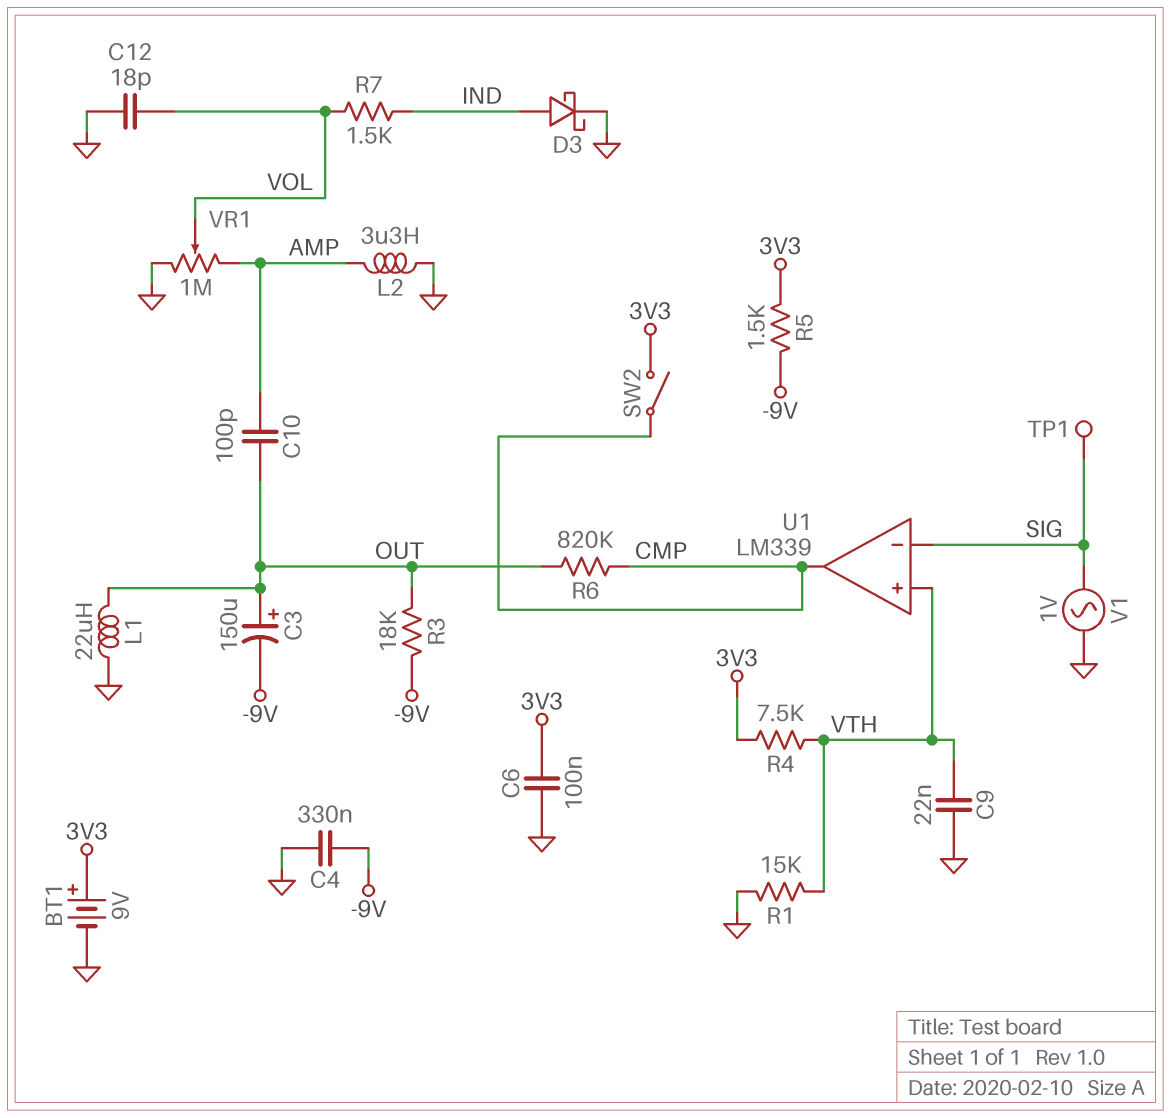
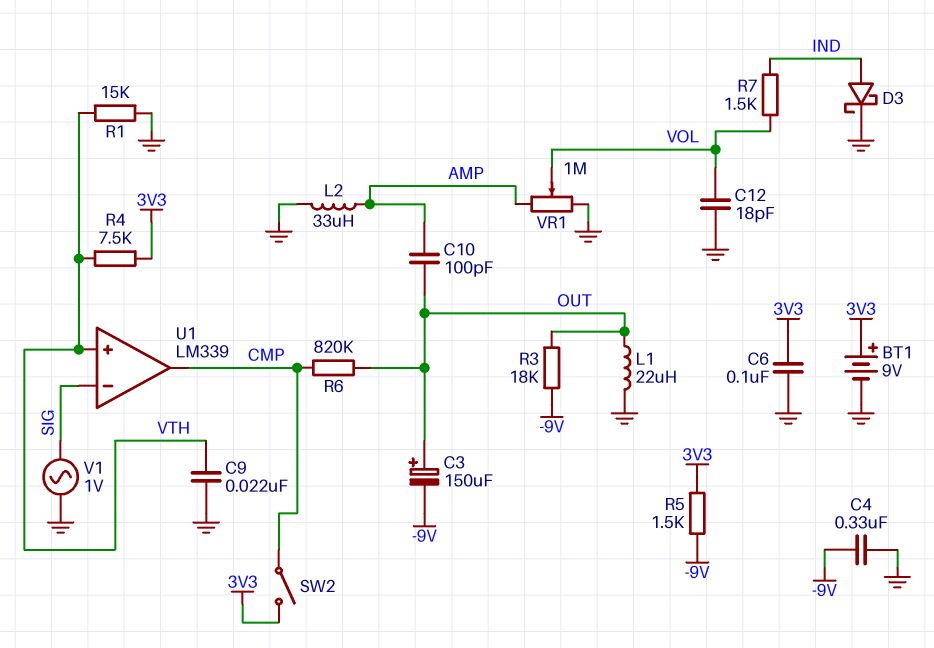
L2: 3.3uH (AMP, GND) -> 33uH (AMP, GND)
TP1: test point (SIG) -> none

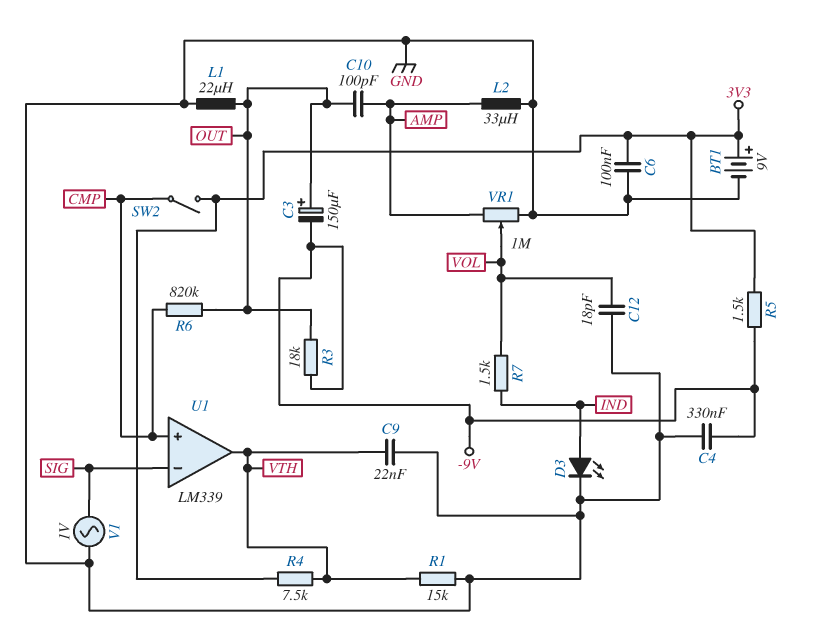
D3: schottky (A IND, K GND) -> LED (A IND, K GND)
U1 pin in+: VTH -> CMP
U1 pin out: CMP -> VTH

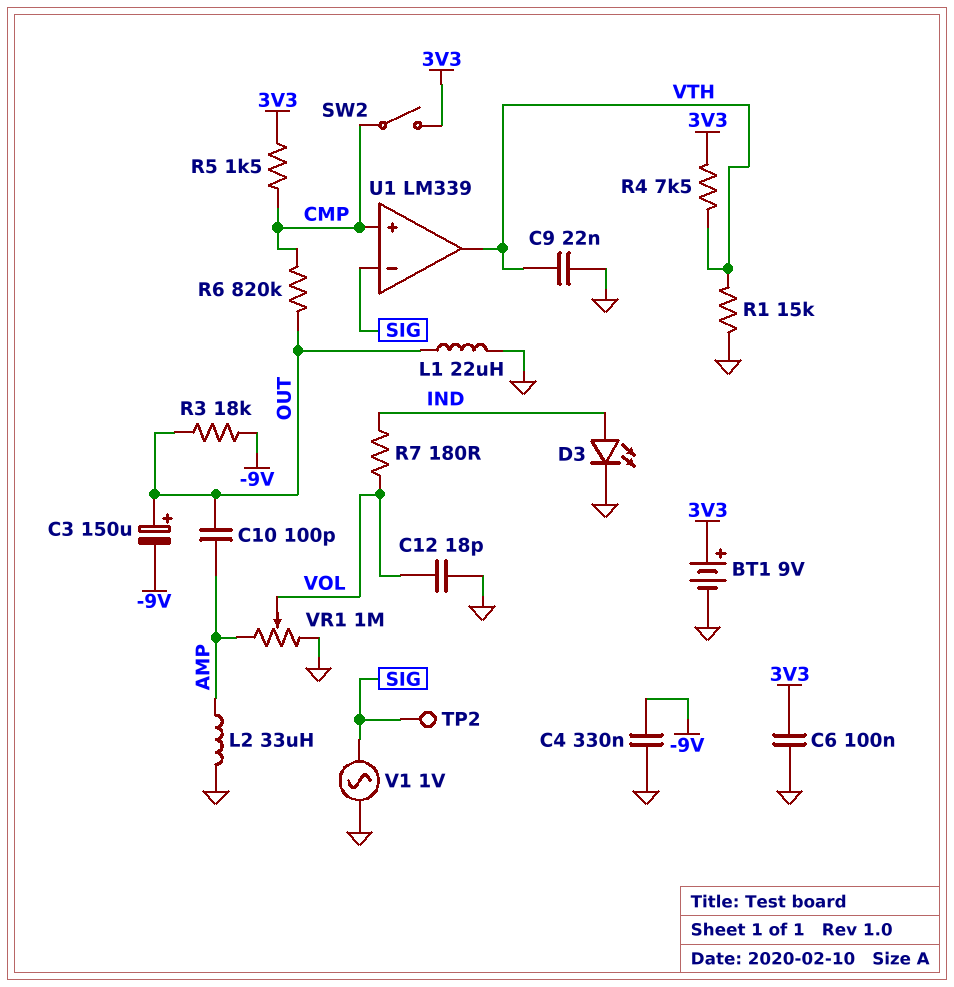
R5: 1.5k (-9V, 3V3) -> 1.5k (3V3, CMP)
R7: 1.5k (IND, VOL) -> 180 (IND, VOL)
TP2: none -> test point (SIG)

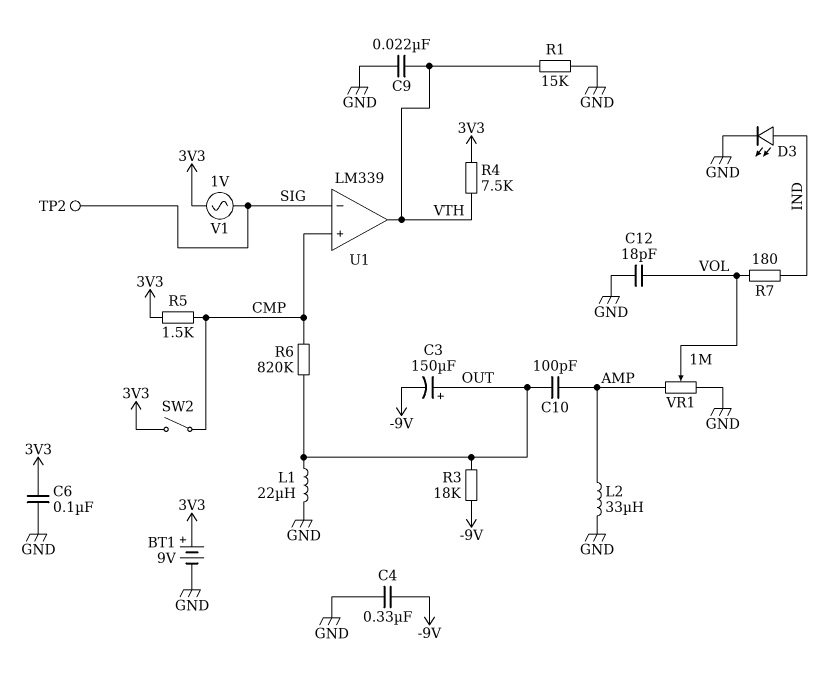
V1: AC 1V (GND, SIG) -> AC 1V (3V3, SIG)

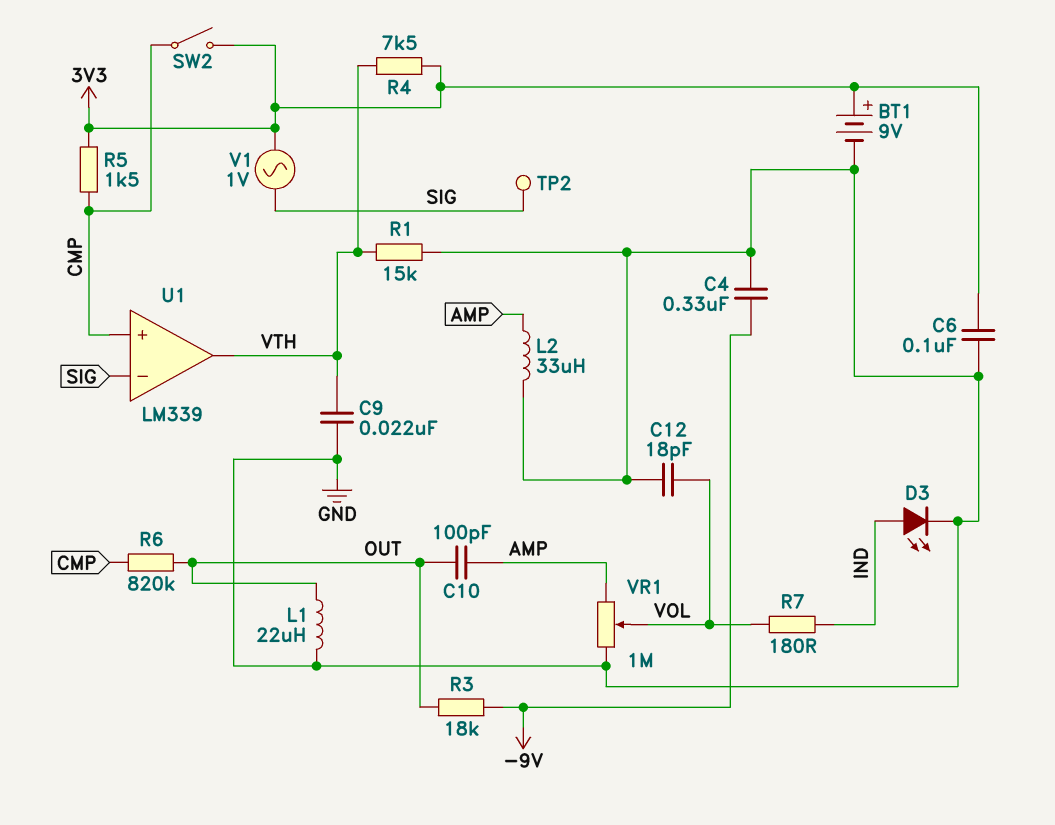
C3: 150uF (plus OUT, minus -9V) -> none

